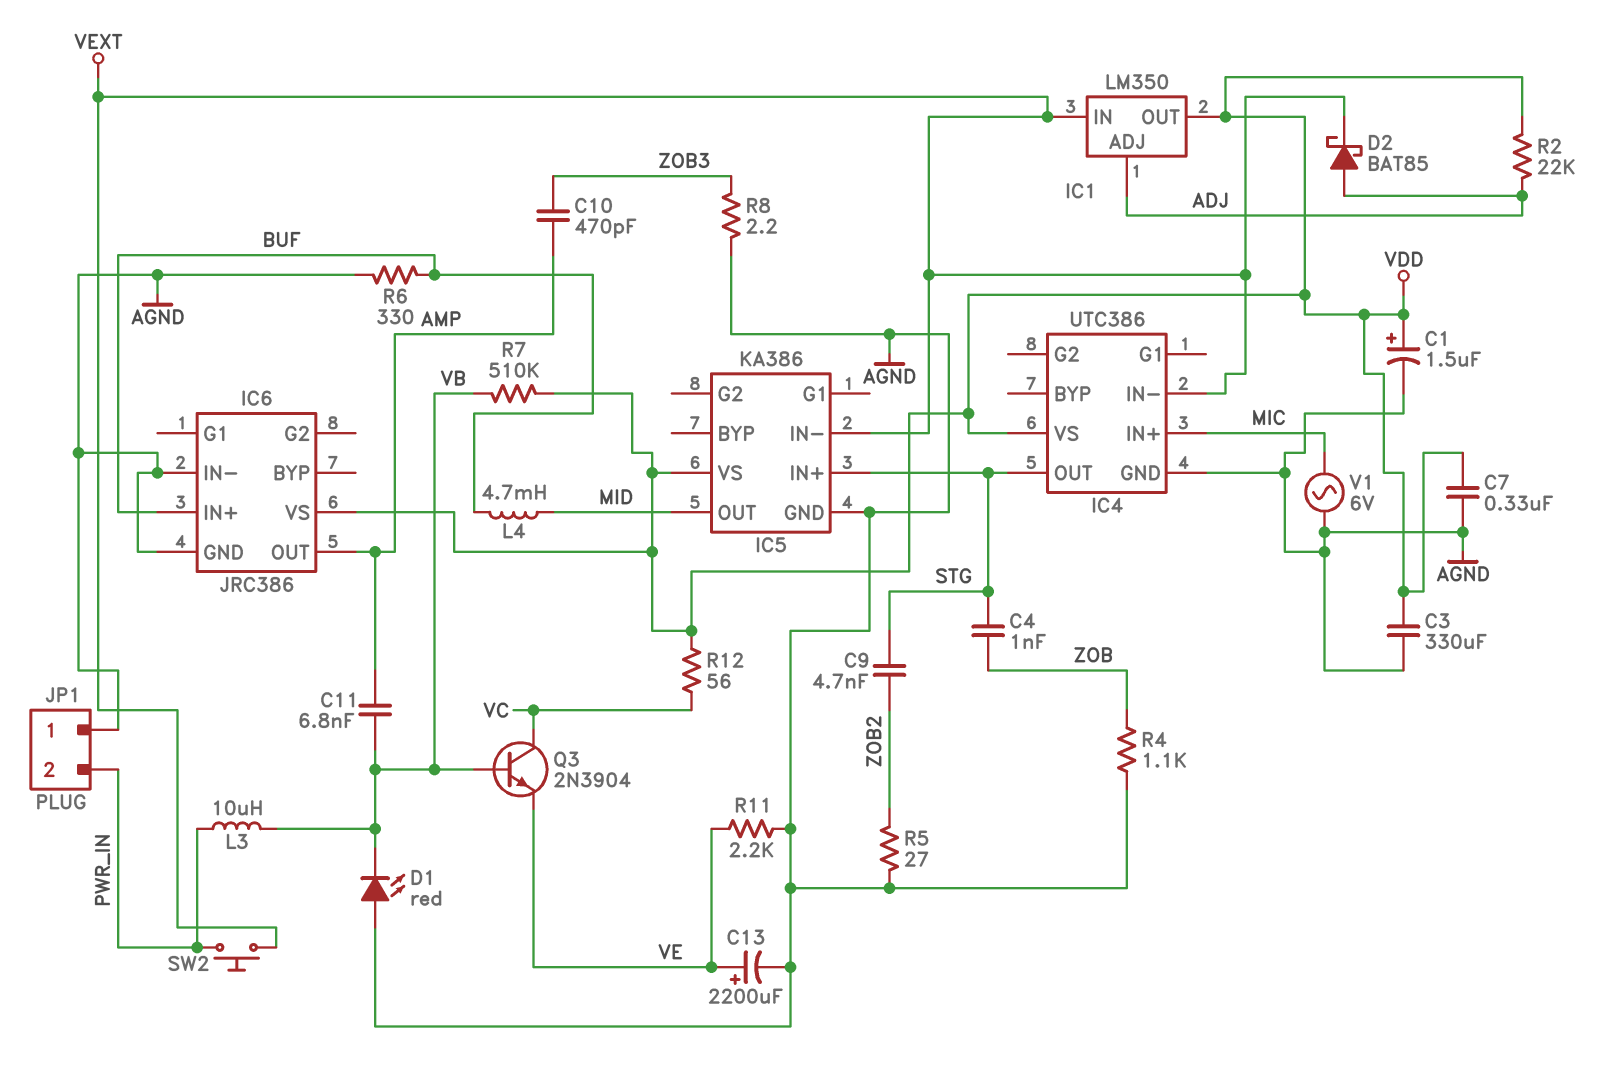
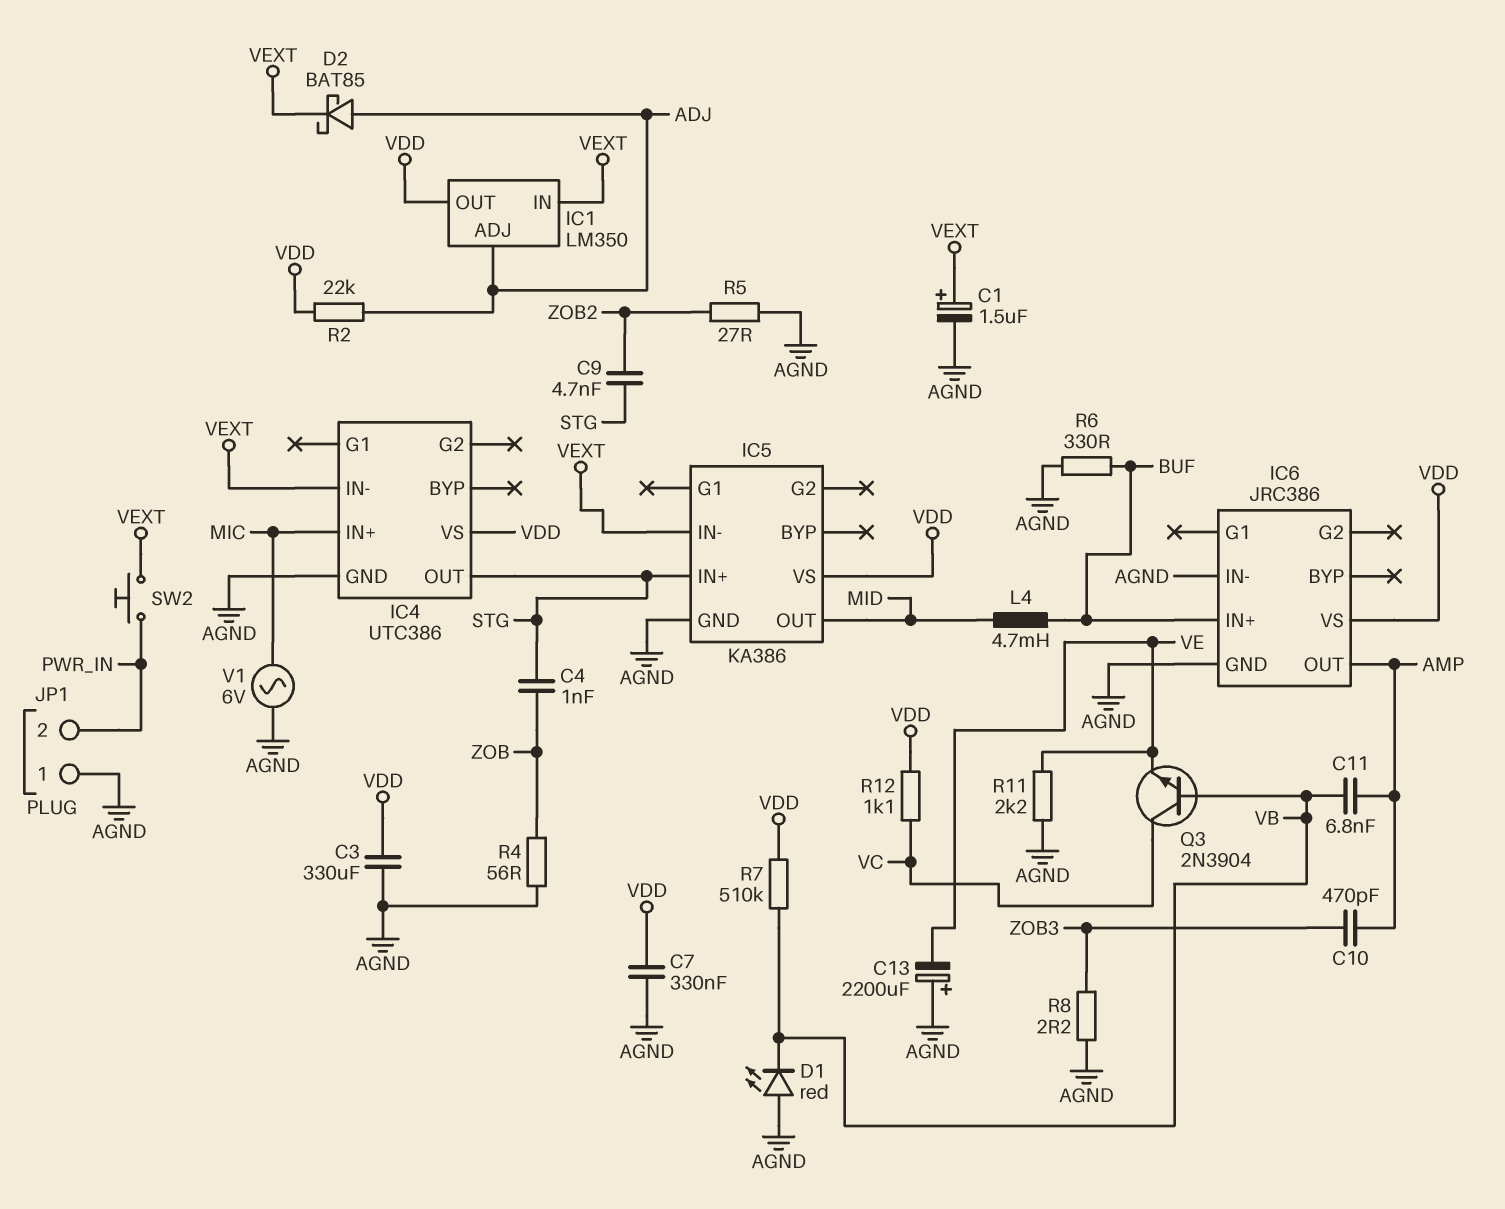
C1: 1.5uF (plus VDD, minus AGND) -> 1.5uF (plus VEXT, minus AGND)
C13: 2200uF (plus VE, minus AGND) -> 2200uF (plus AGND, minus VE)
L3: 10uH (PWR_IN, VB) -> none
R4: 1.1k (AGND, ZOB) -> 56 (AGND, ZOB)
R12: 56 (VC, VDD) -> 1.1k (VC, VDD)

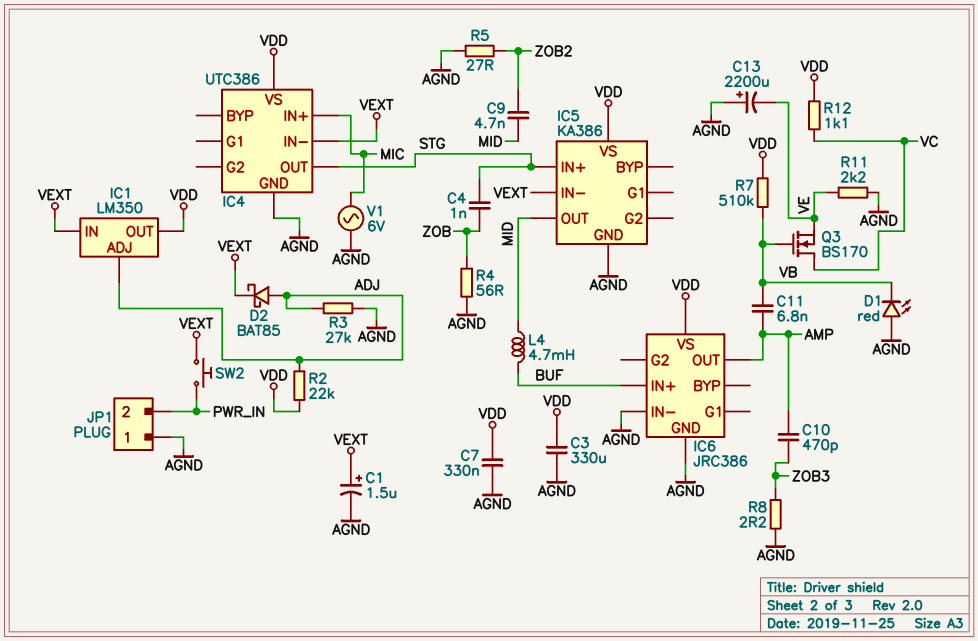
C9: 4.7nF (STG, ZOB2) -> 4.7nF (MID, ZOB2)
Q3: NPN 2N3904 (B VB, C VC, E VE) -> NMOS BS170 (G VB, D VC, S VE)
R3: none -> 27k (ADJ, AGND)
R6: 330 (AGND, BUF) -> none

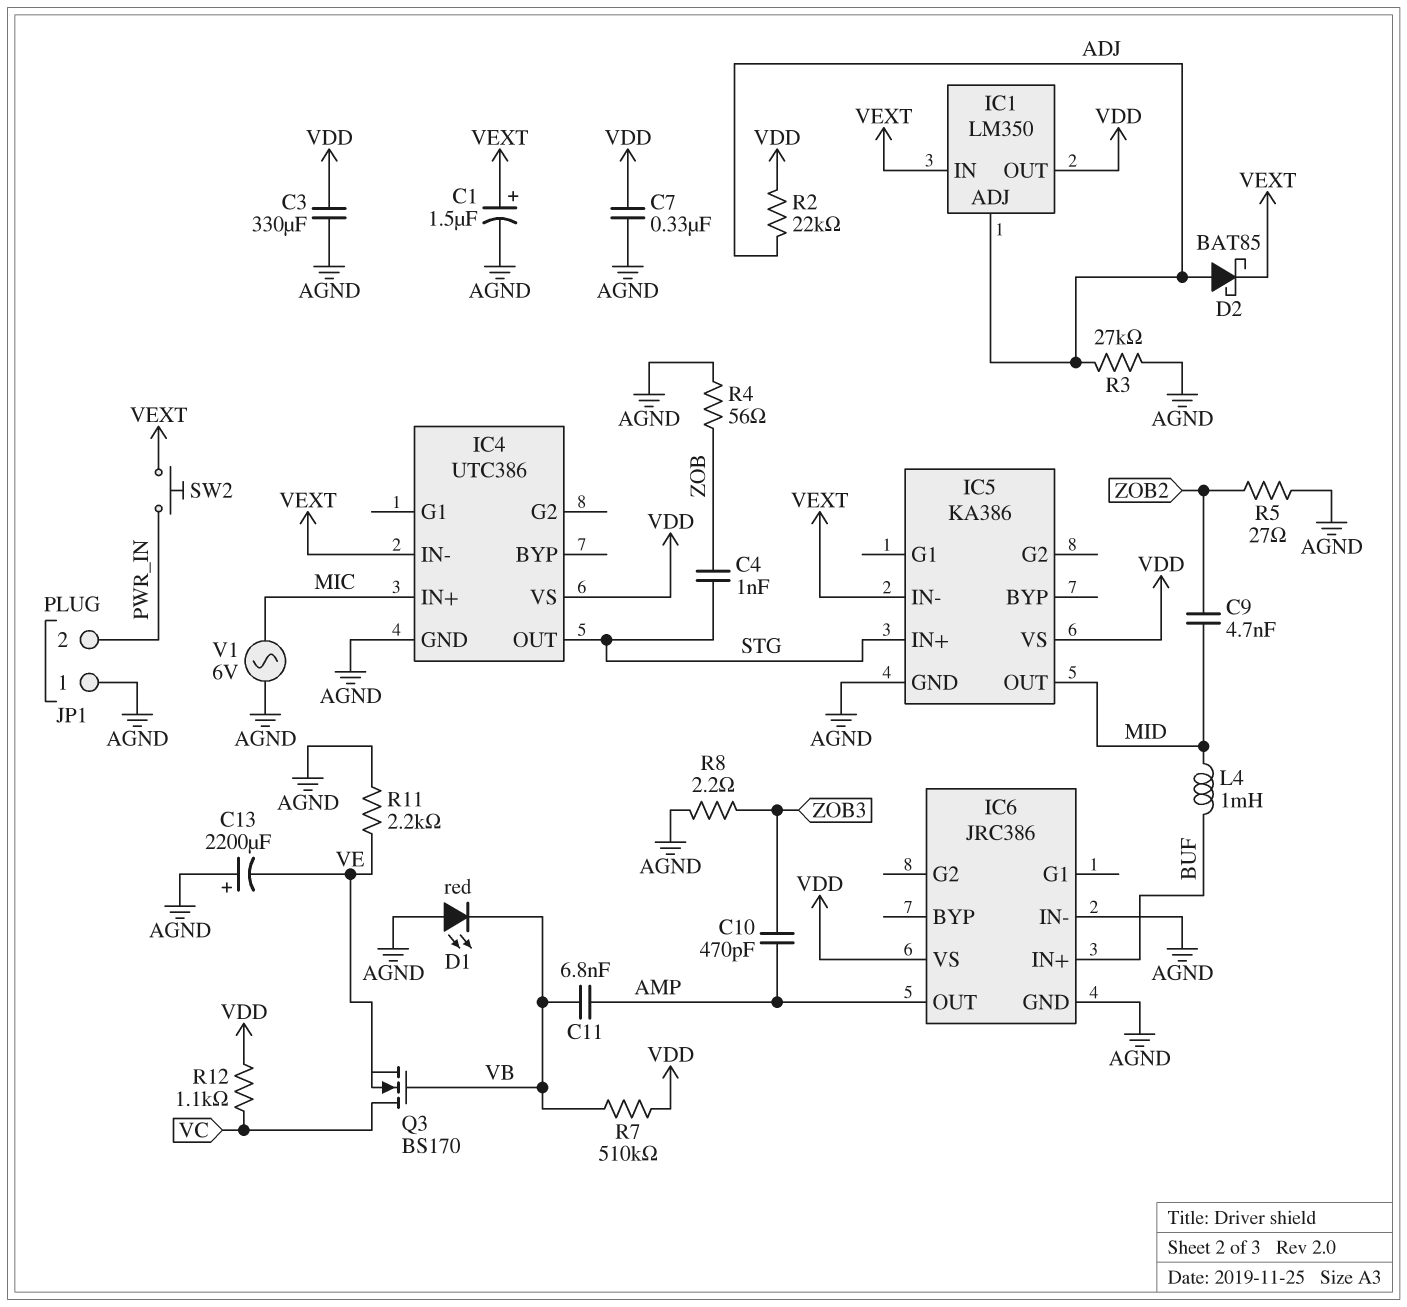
L4: 4.7mH (BUF, MID) -> 1mH (BUF, MID)

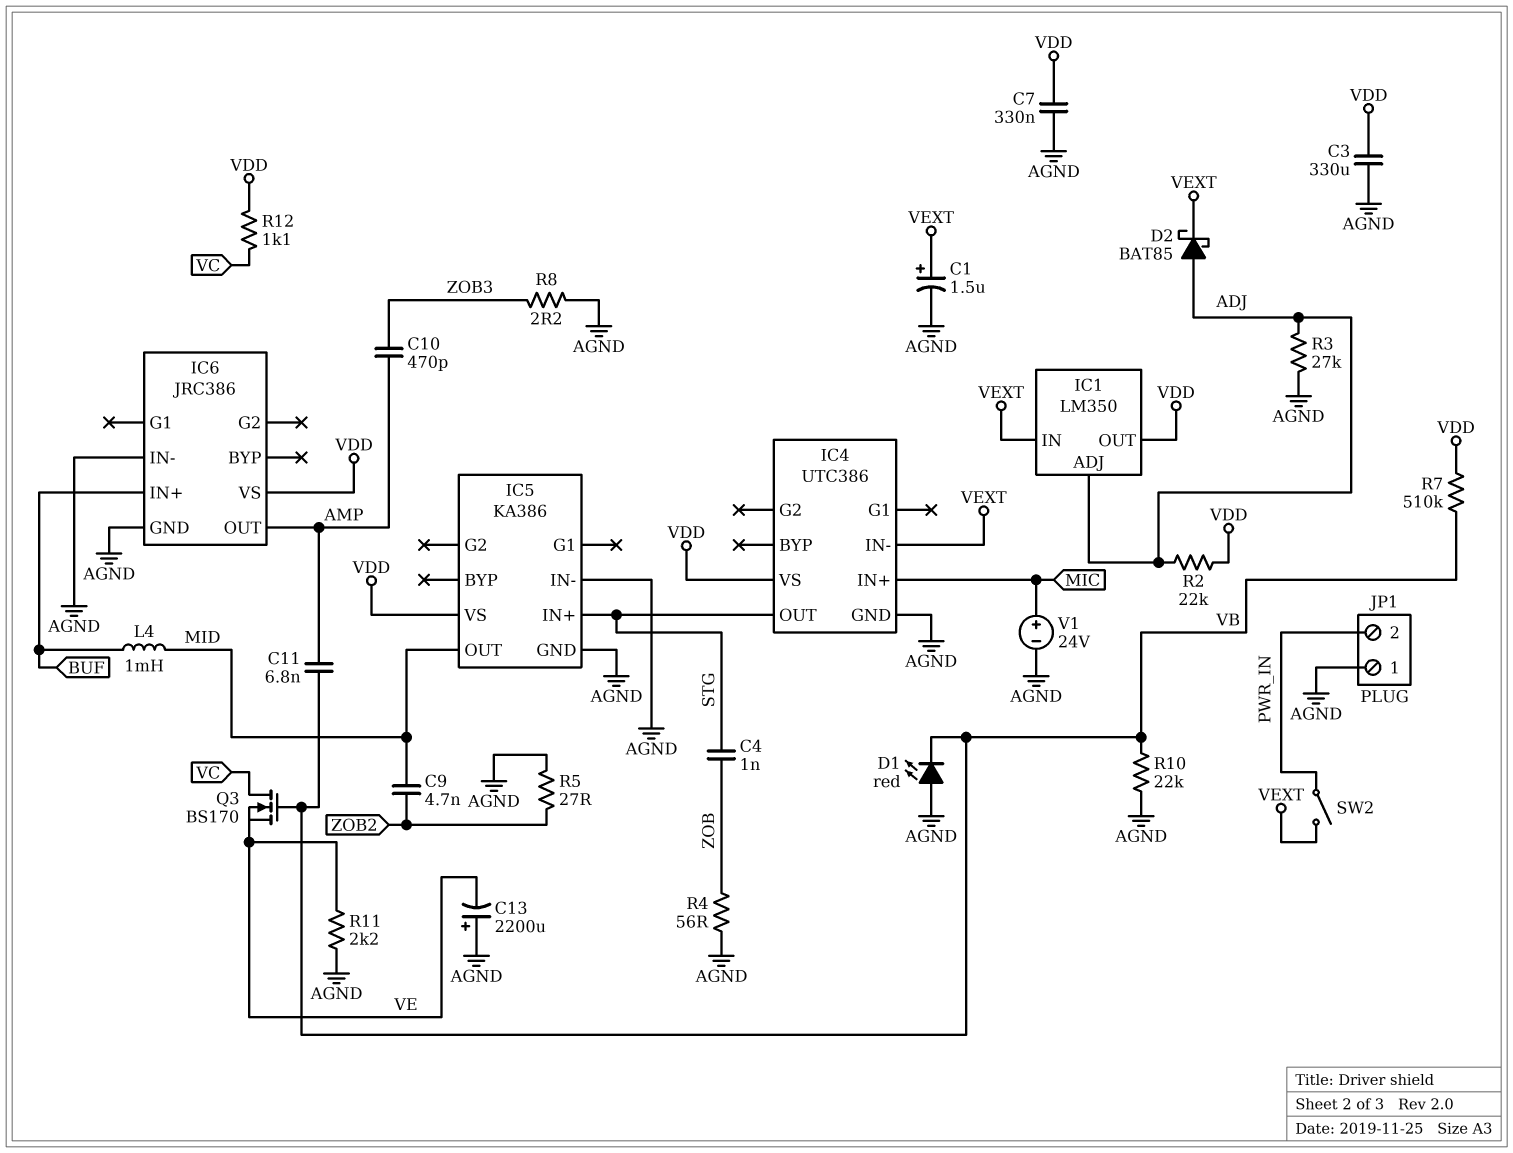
IC5 pin IN-: VEXT -> AGND
R10: none -> 22k (AGND, VB)
SW2: button (PWR_IN, VEXT) -> switch (PWR_IN, VEXT)
V1: AC 6V (AGND, MIC) -> 24V (plus MIC, minus AGND)

